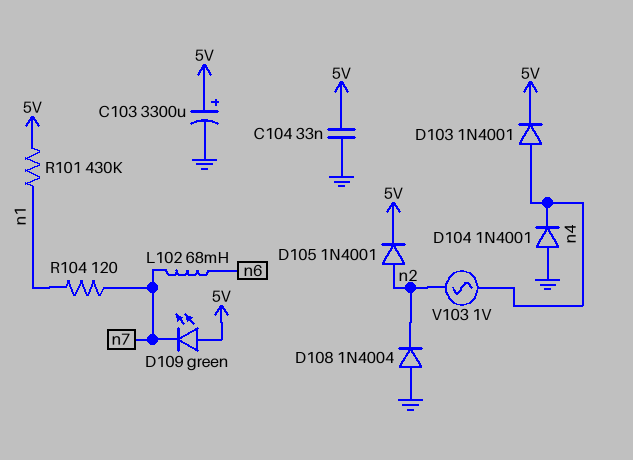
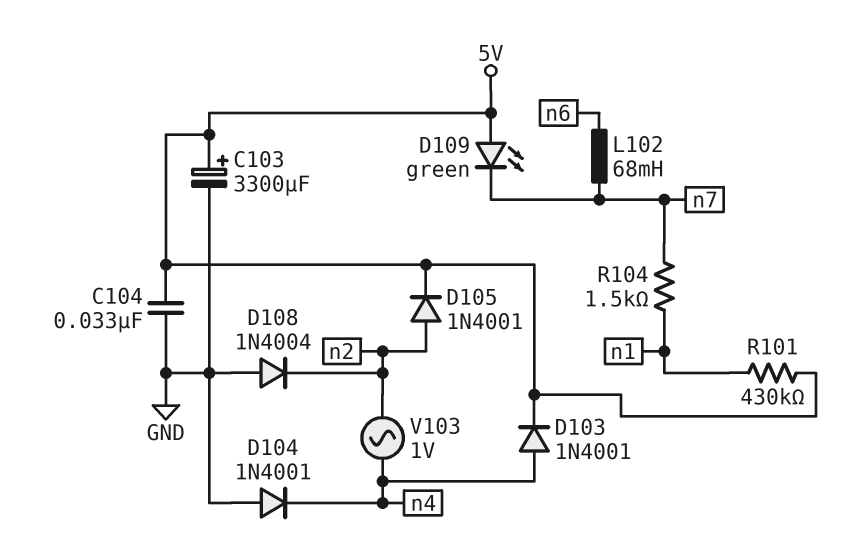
R104: 120 (n1, n7) -> 1.5k (n1, n7)

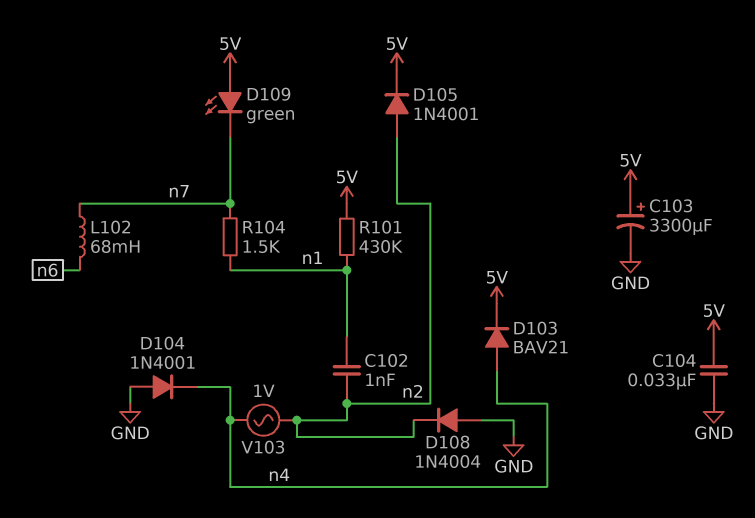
C102: none -> 1nF (n1, n2)
D103: diode 1N4001 (A n4, K 5V) -> diode BAV21 (A n4, K 5V)

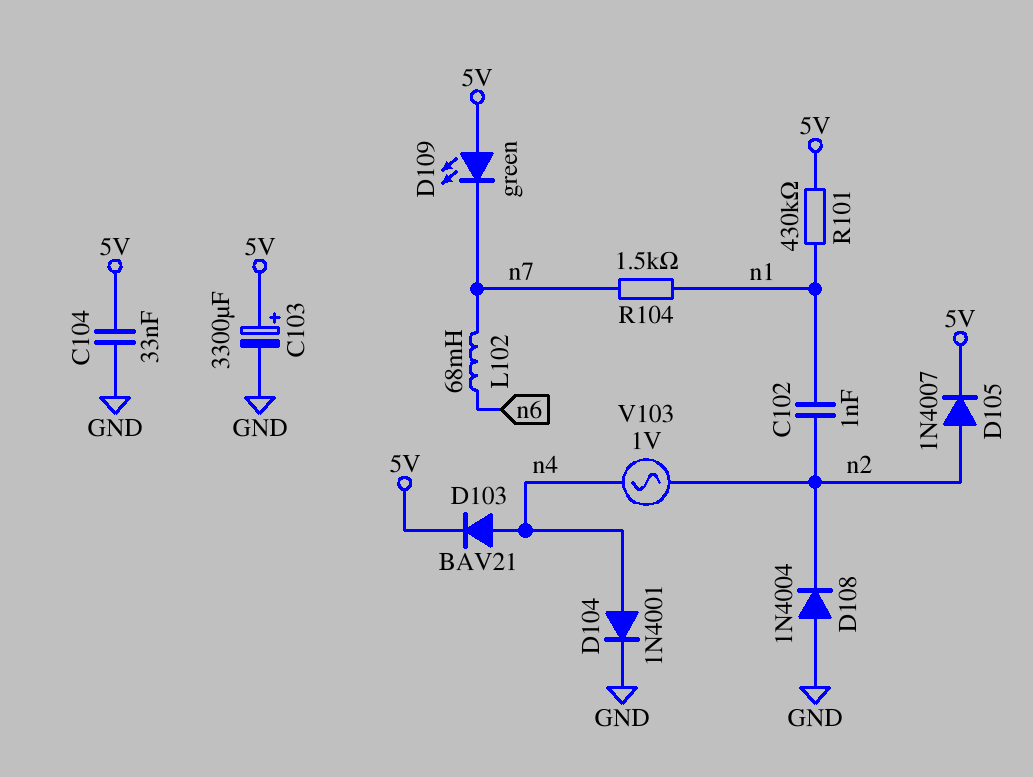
D104: diode 1N4001 (A GND, K n4) -> diode 1N4001 (A n4, K GND)
D105: diode 1N4001 (A n2, K 5V) -> diode 1N4007 (A n2, K 5V)

